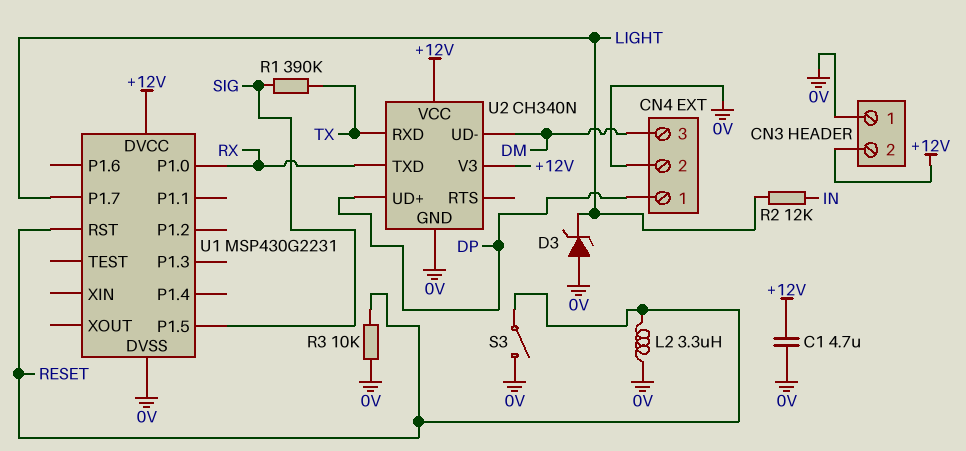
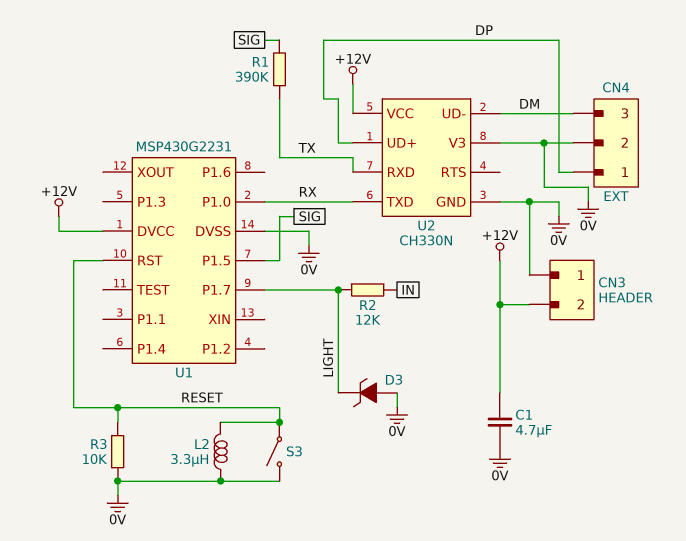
U2: CH340N -> CH330N
U2 pin V3: +12V -> 0V

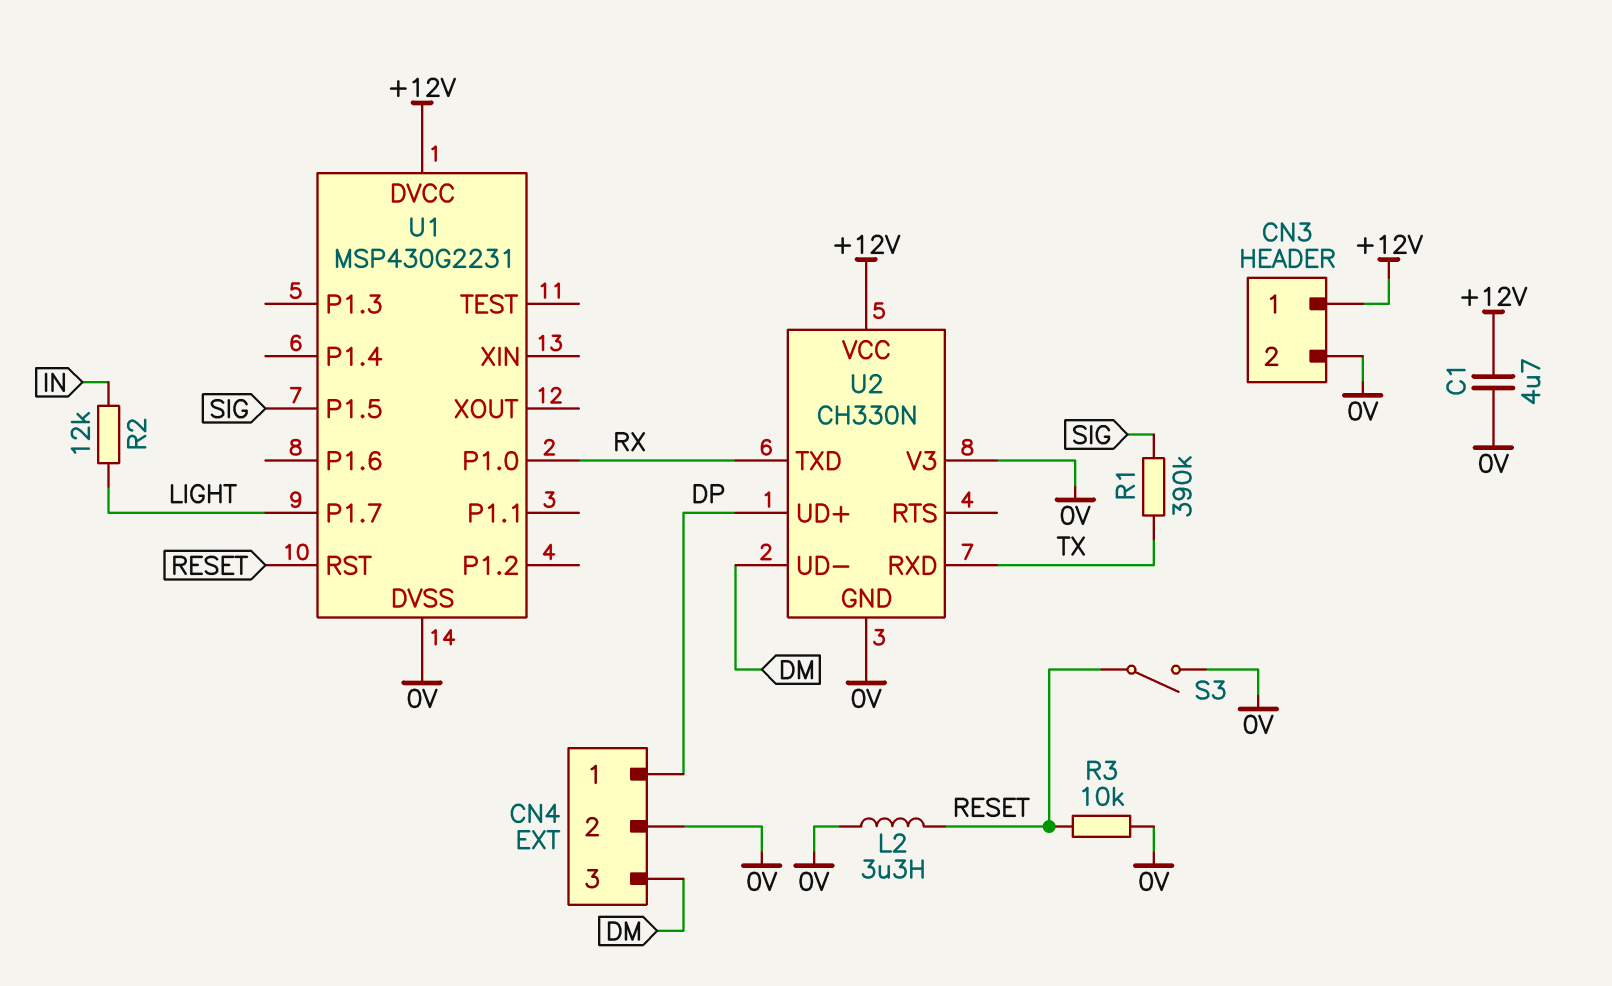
CN3 pin 1: 0V -> +12V
CN3 pin 2: +12V -> 0V
D3: zener (A 0V, K LIGHT) -> none

